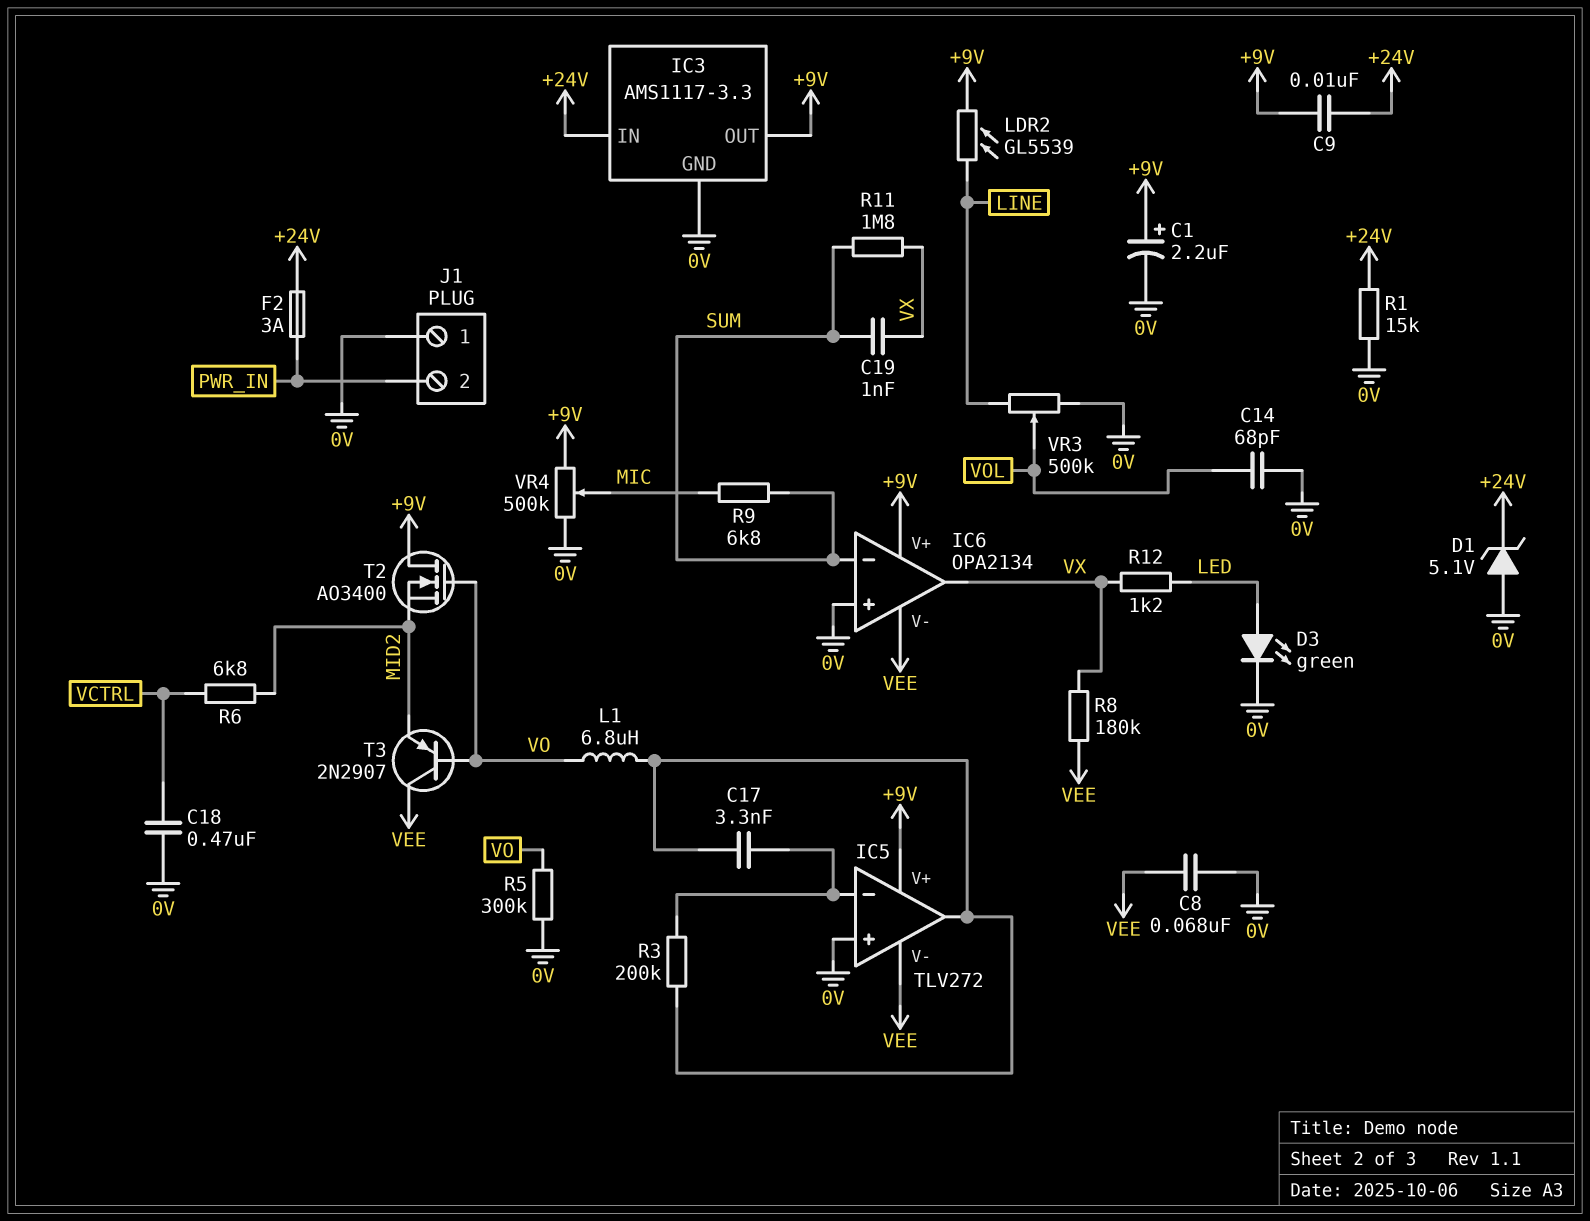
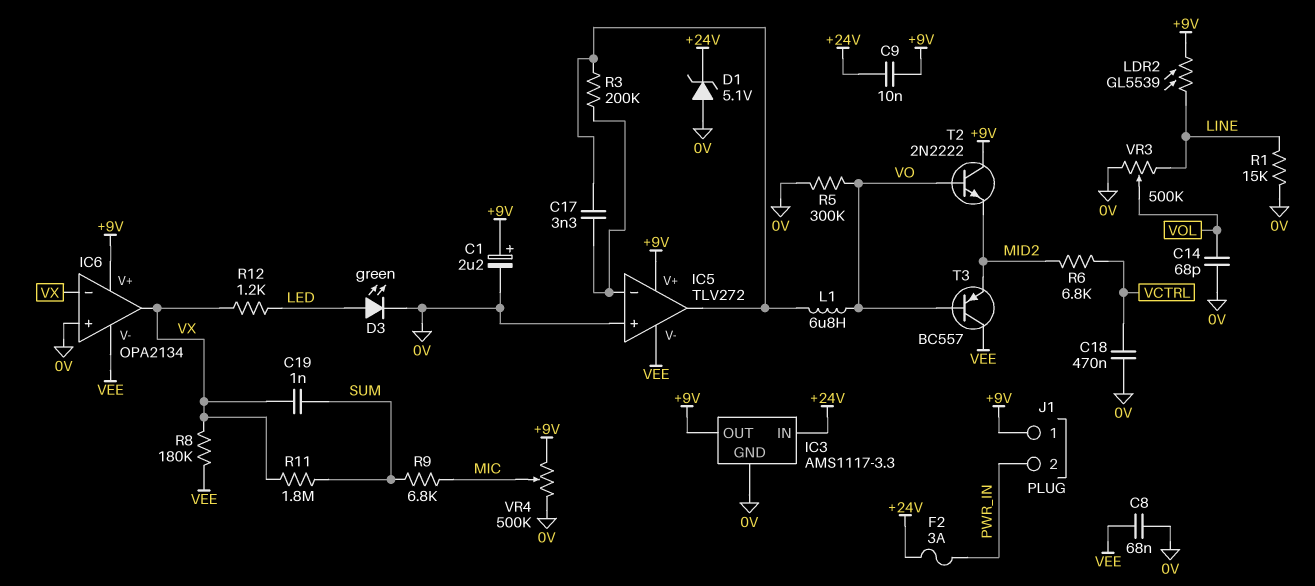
IC6 pin in-: SUM -> VX
J1 pin 1: 0V -> +9V
R1: 15k (+24V, 0V) -> 15k (0V, LINE)
T2: NMOS AO3400 (G VO, D +9V, S MID2) -> NPN 2N2222 (B VO, C +9V, E MID2)
T3: PNP 2N2907 (B VO, C VEE, E MID2) -> PNP BC557 (B VO, C VEE, E MID2)

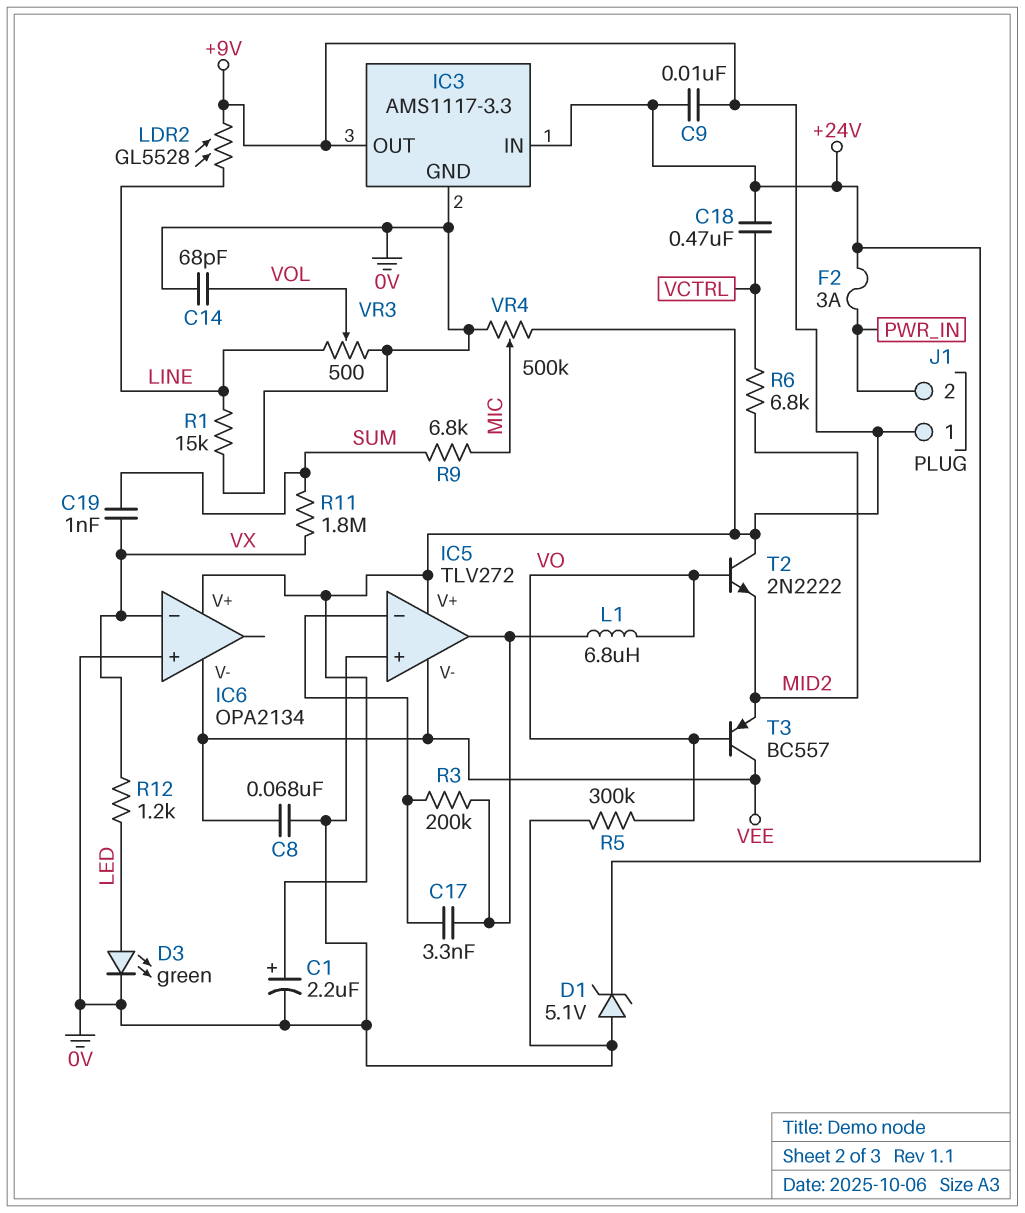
C18: 470nF (0V, VCTRL) -> 470nF (+24V, VCTRL)
IC6 pin out: VX -> none
LDR2: GL5539 (+9V, LINE) -> GL5528 (+9V, LINE)
R8: 180k (VEE, VX) -> none
VR3: 500k (0V, LINE, wiper VOL) -> 500 (0V, LINE, wiper VOL)

